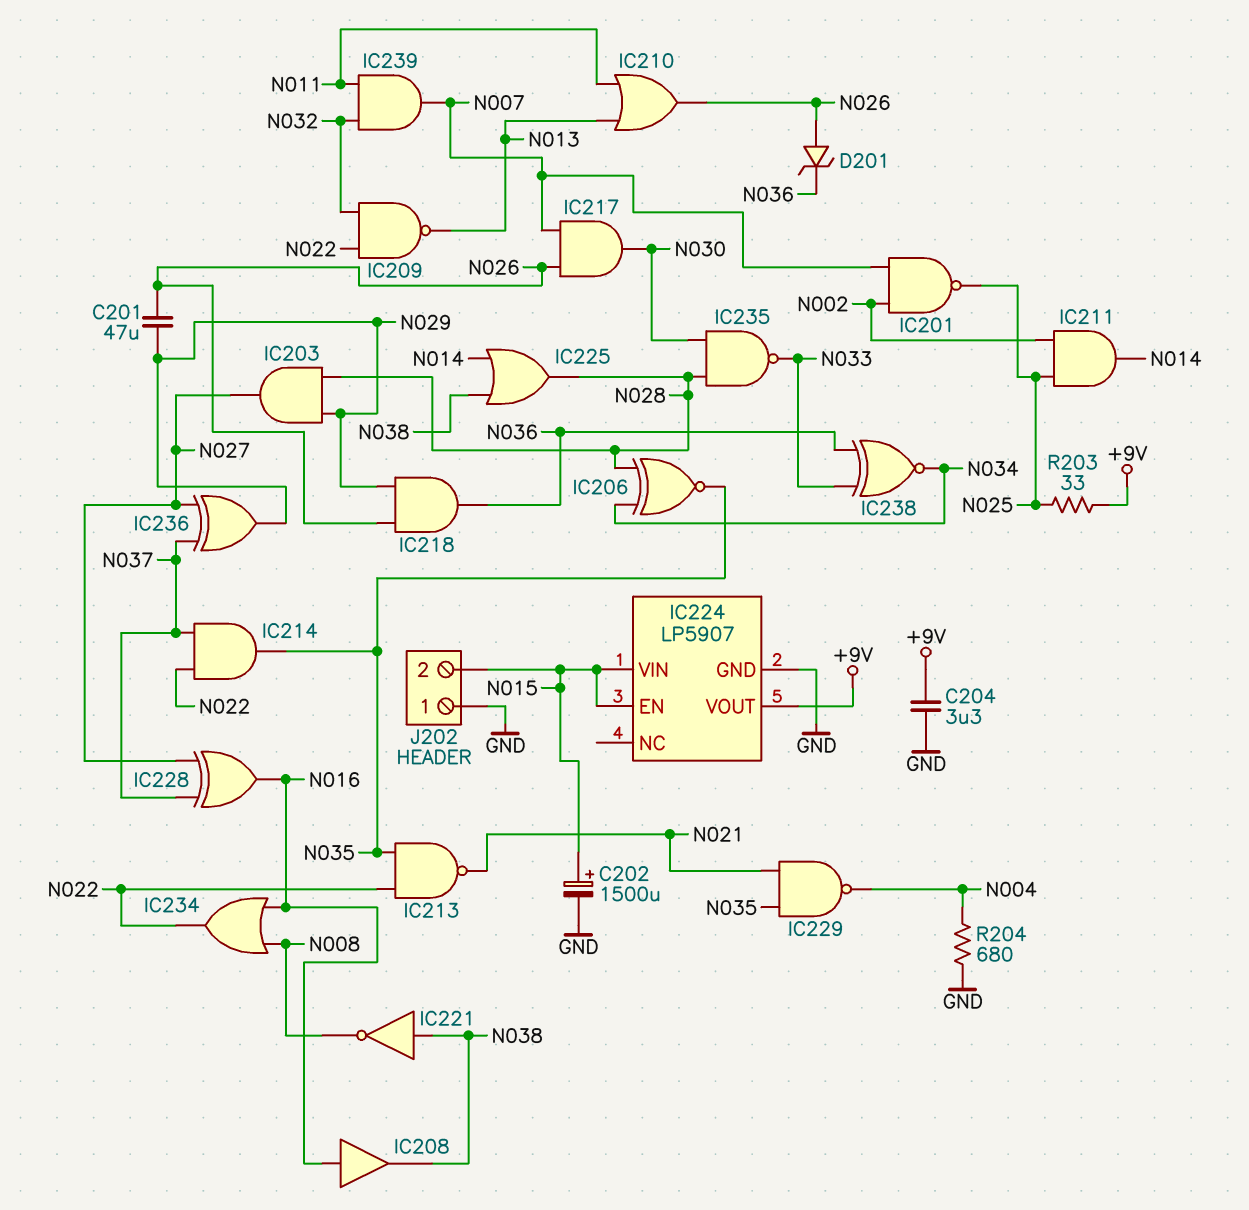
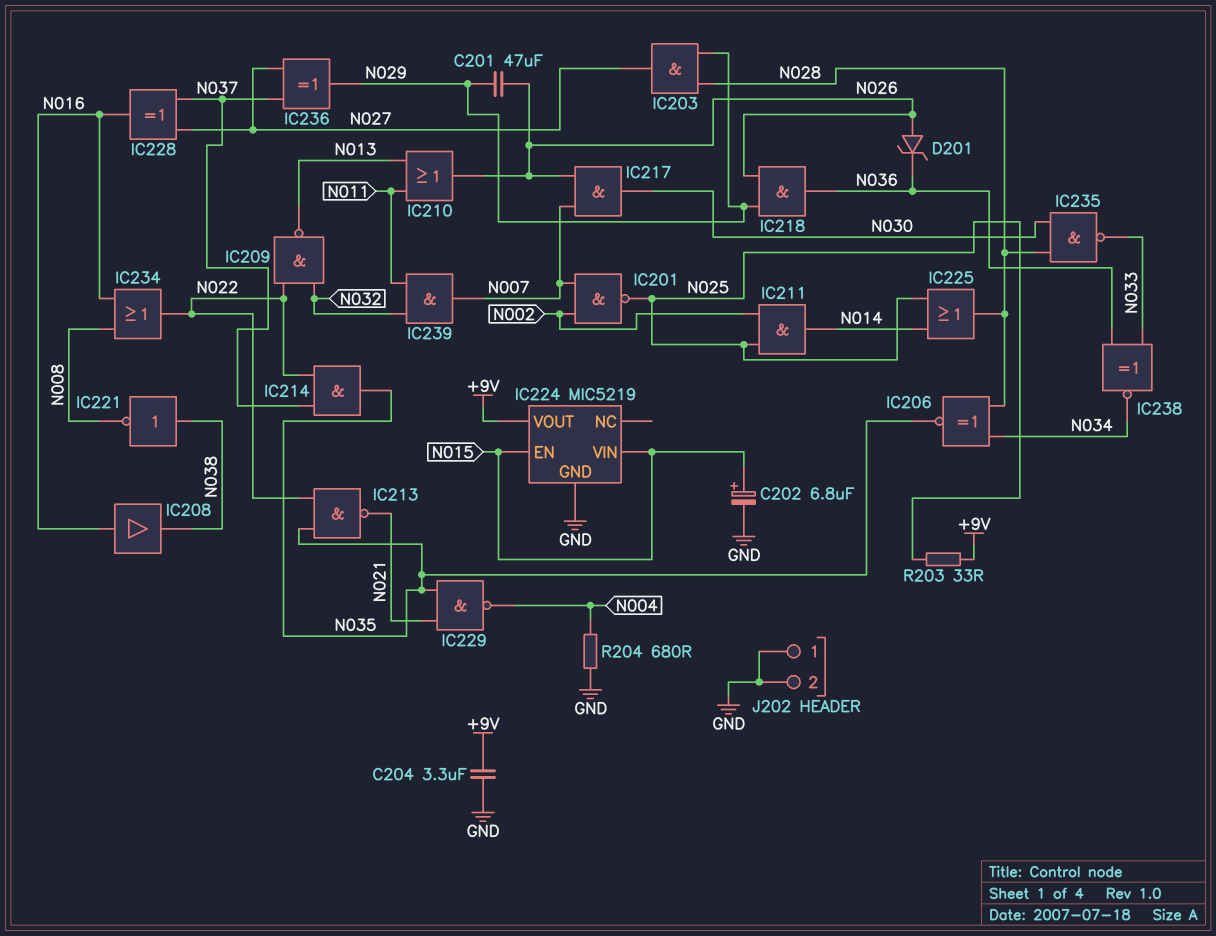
C202: 1500uF (plus N015, minus GND) -> 6.8uF (plus N015, minus GND)
IC224: LP5907 -> MIC5219
IC225: OR (in N014, in N038, out N028) -> OR (in N014, in N025, out N028)
J202 pin 2: N015 -> GND

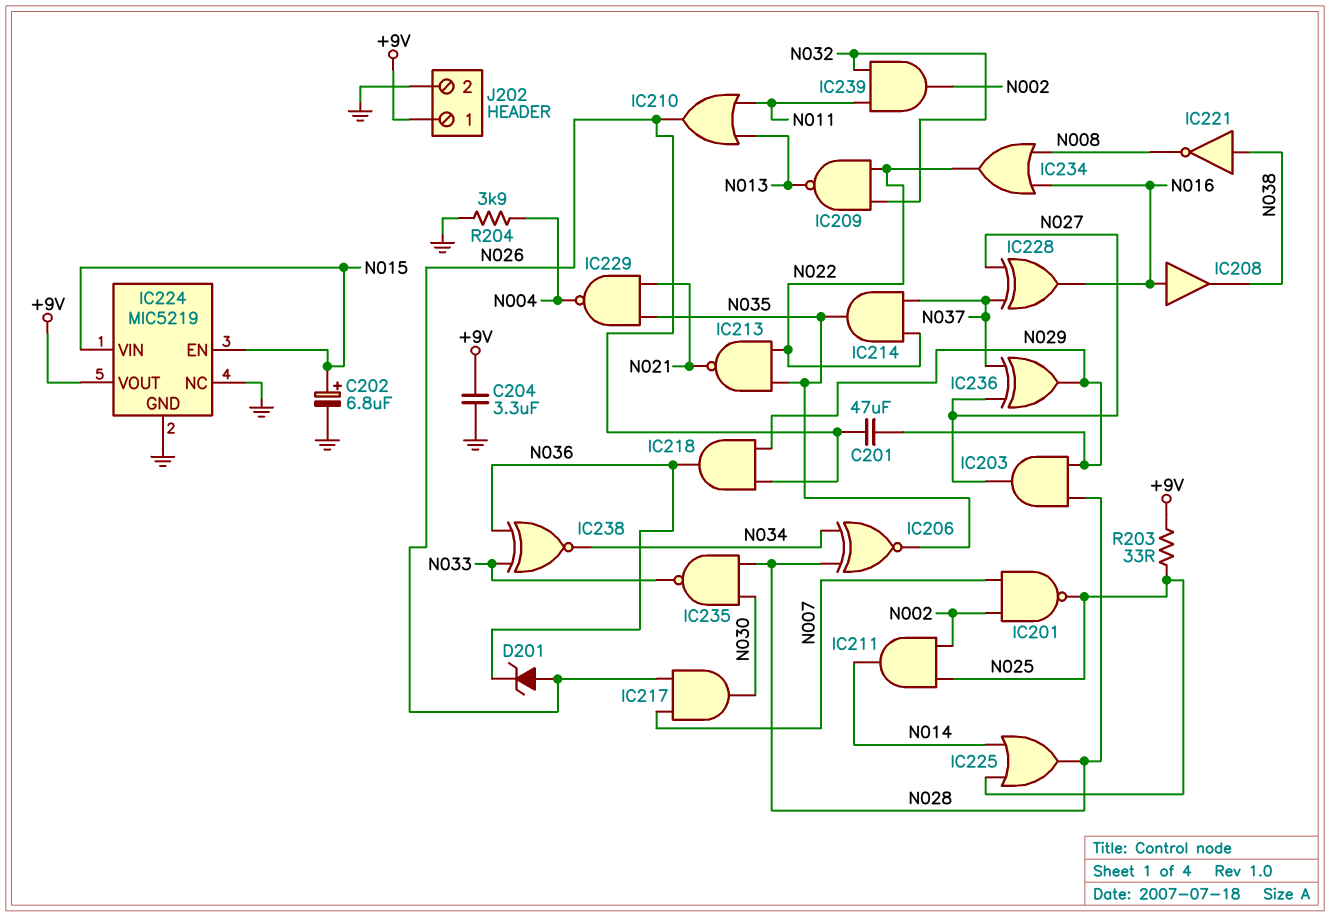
IC224 pin NC: none -> GND
IC239: AND (in N011, in N032, out N007) -> AND (in N011, in N032, out N002)
J202 pin 1: GND -> +9V
R204: 680 (GND, N004) -> 3.9k (GND, N004)

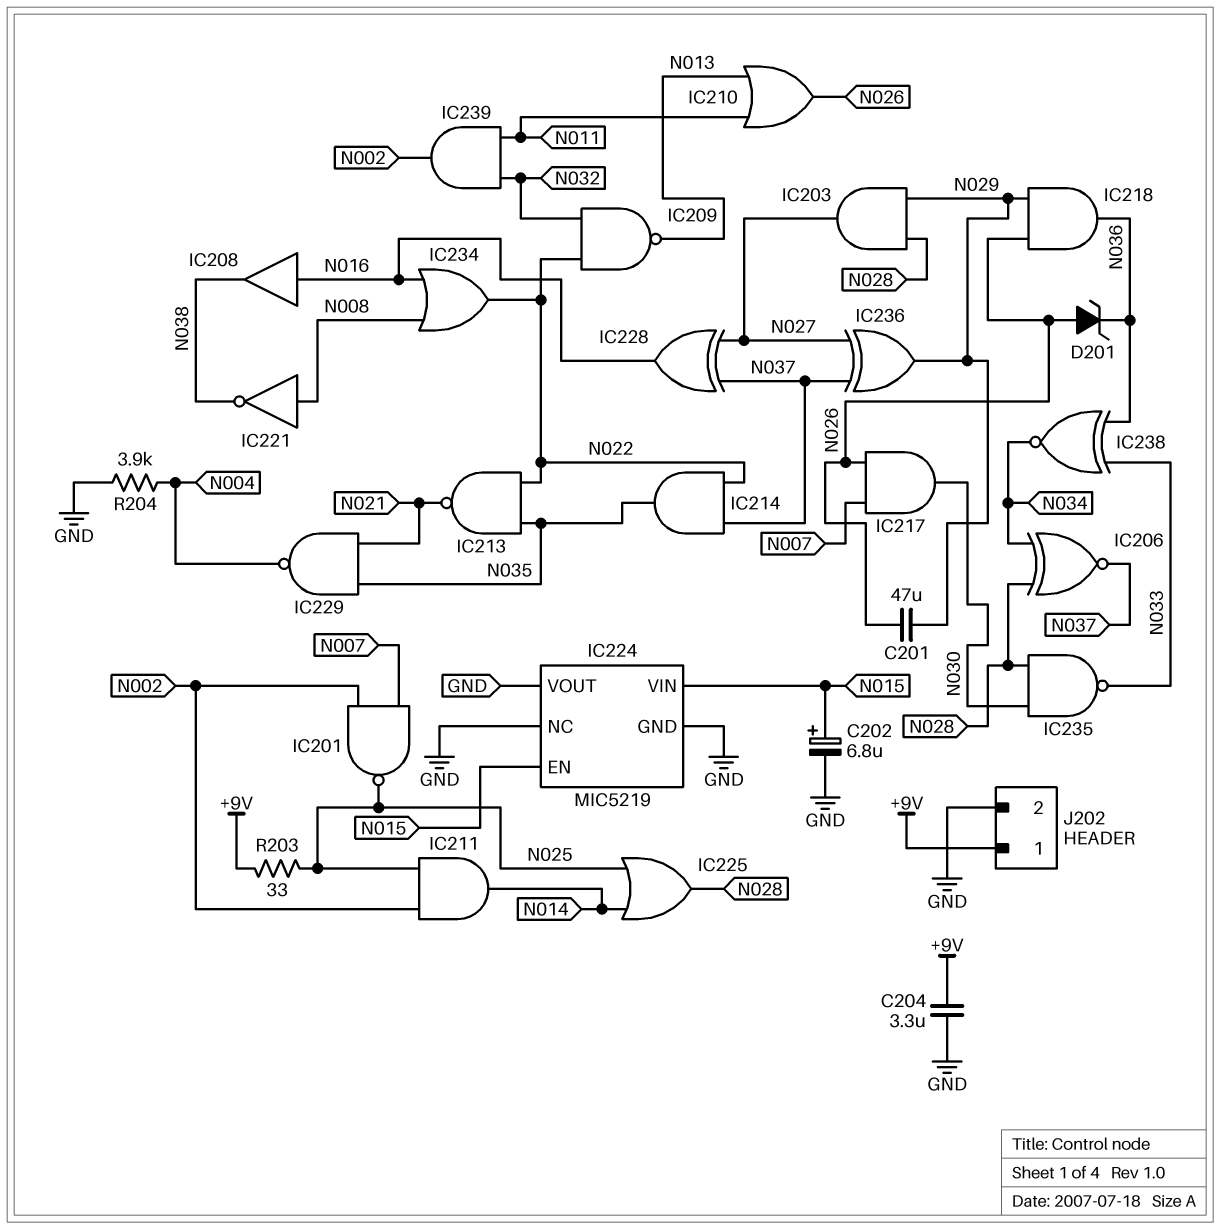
IC206: XNOR (in N028, in N034, out N035) -> XNOR (in N028, in N034, out N037)
IC221: NOT (in N038, out N008) -> NOT (in N008, out N038)
IC224 pin VOUT: +9V -> GND

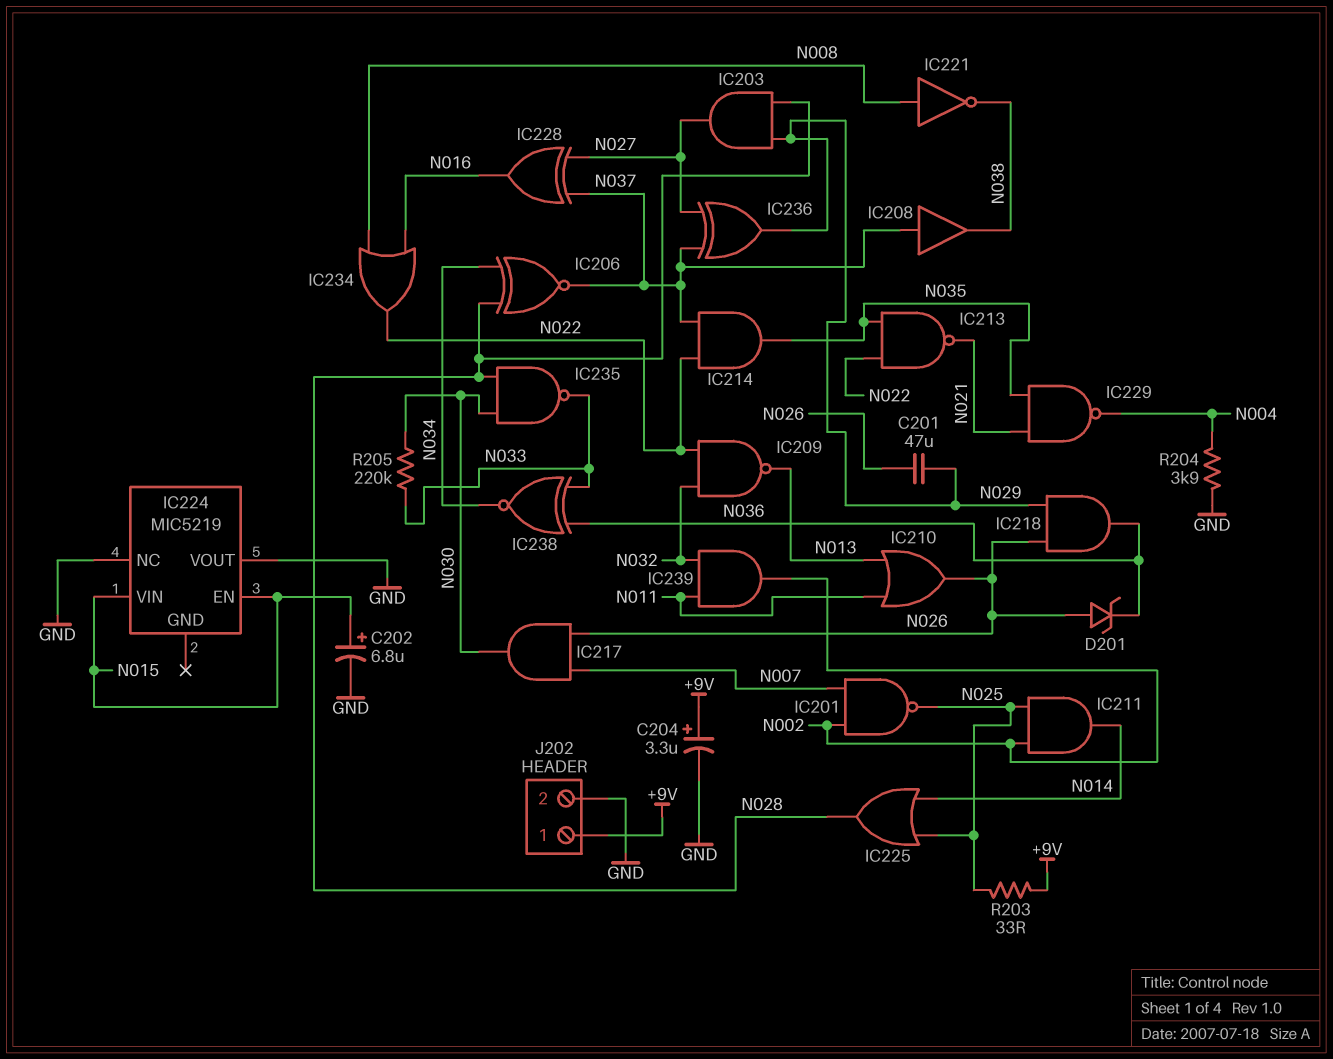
C204: 3.3uF (+9V, GND) -> 3.3uF (plus +9V, minus GND)
IC208: buffer (in N016, out N038) -> buffer (in N037, out N038)
IC224 pin GND: GND -> none
R205: none -> 220k (N030, N033)

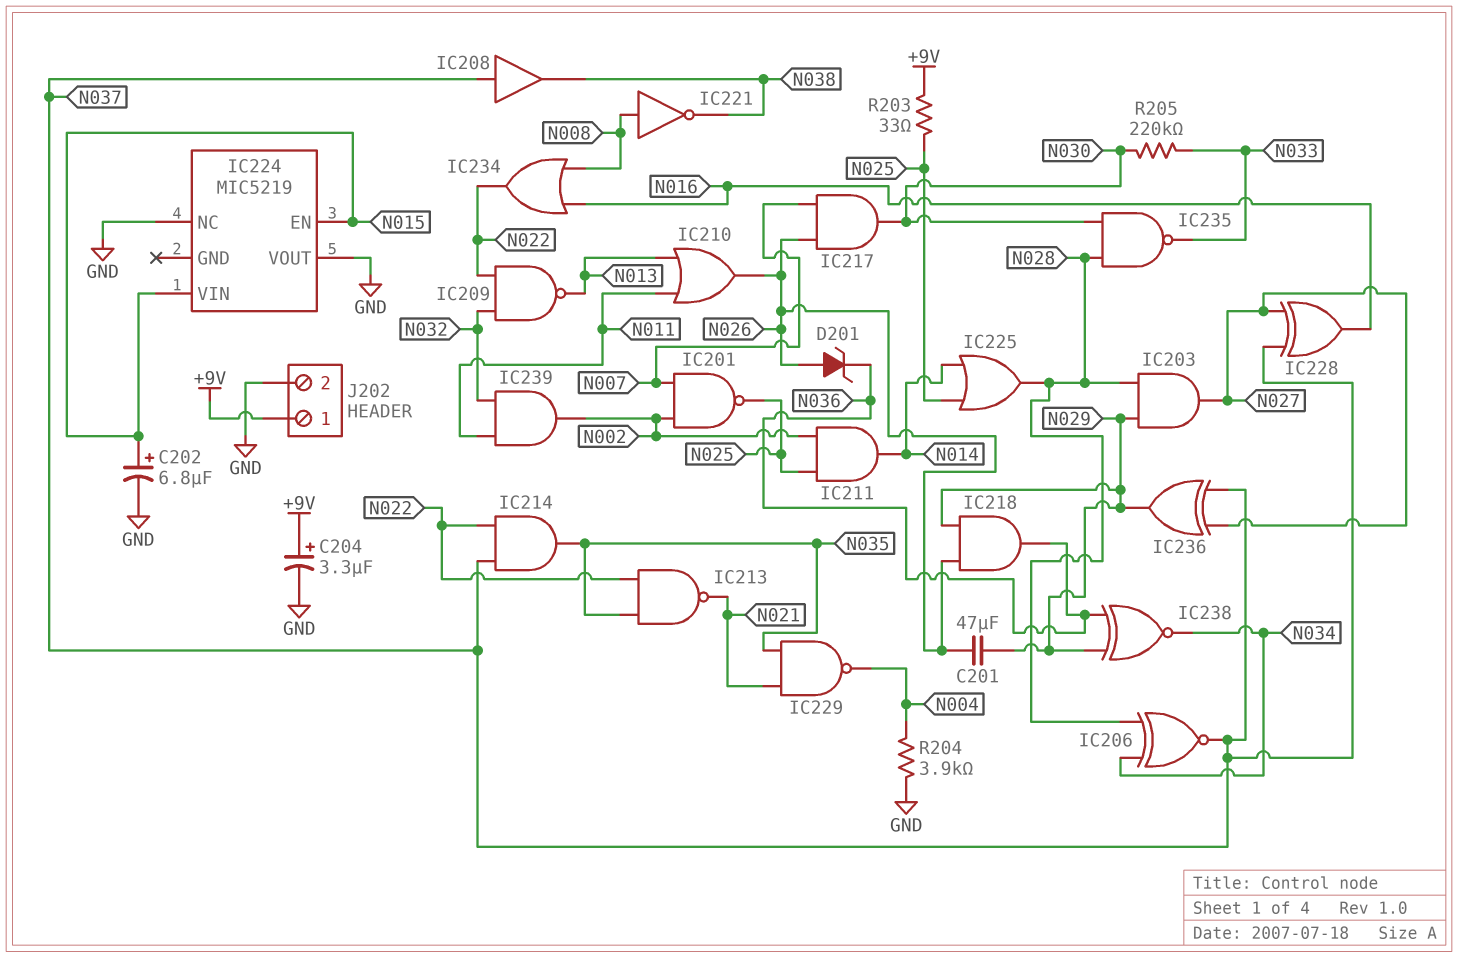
IC238: XNOR (in N033, in N036, out N034) -> XNOR (in N029, in N036, out N034)

